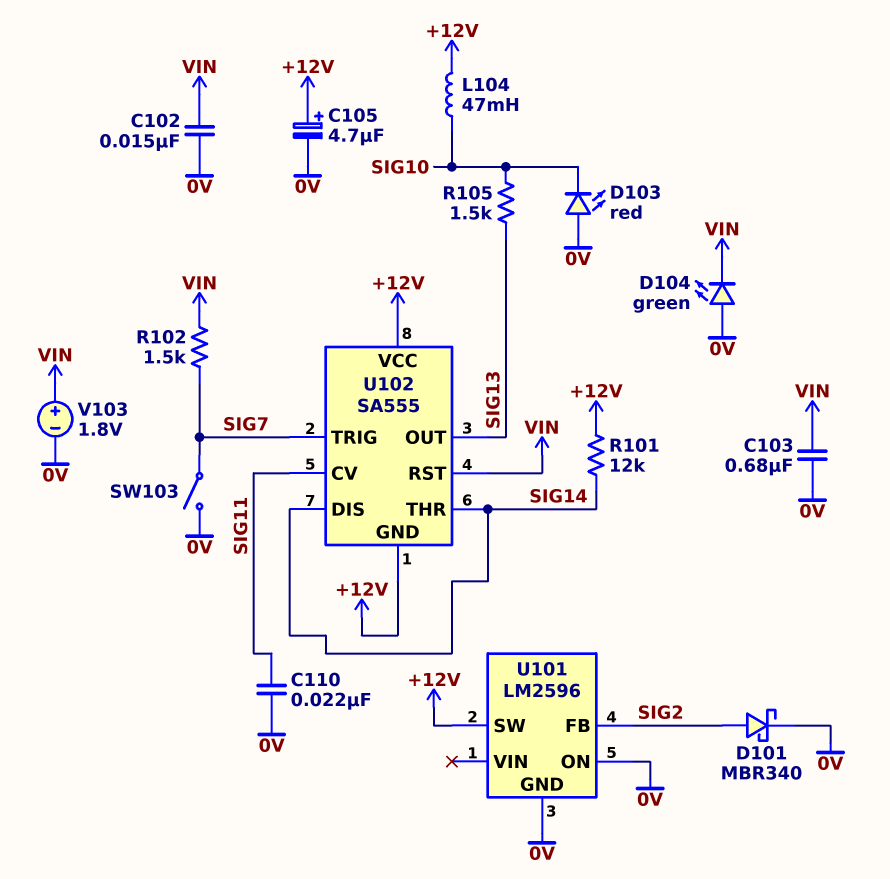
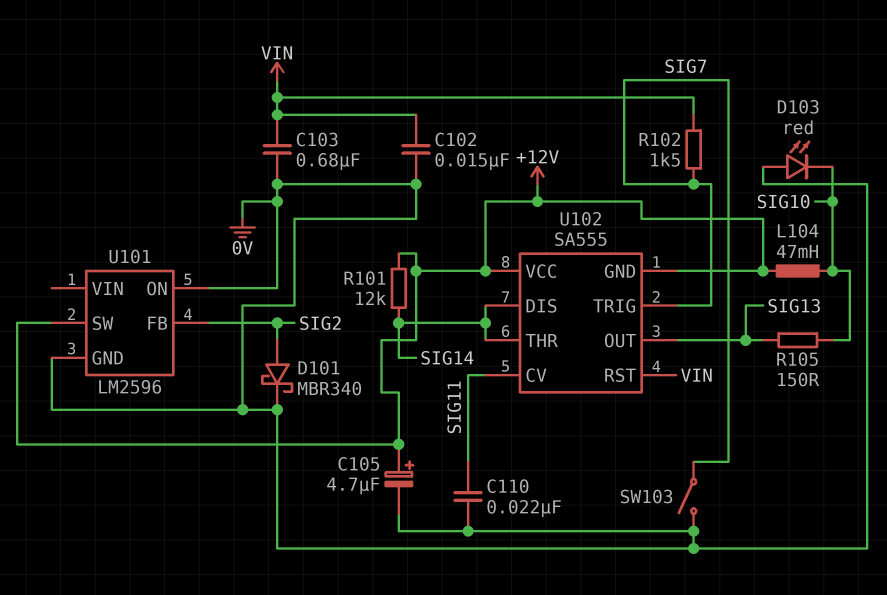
D104: LED green (A 0V, K VIN) -> none
R105: 1.5k (SIG10, SIG13) -> 150 (SIG10, SIG13)
V103: 1.8V (plus VIN, minus 0V) -> none

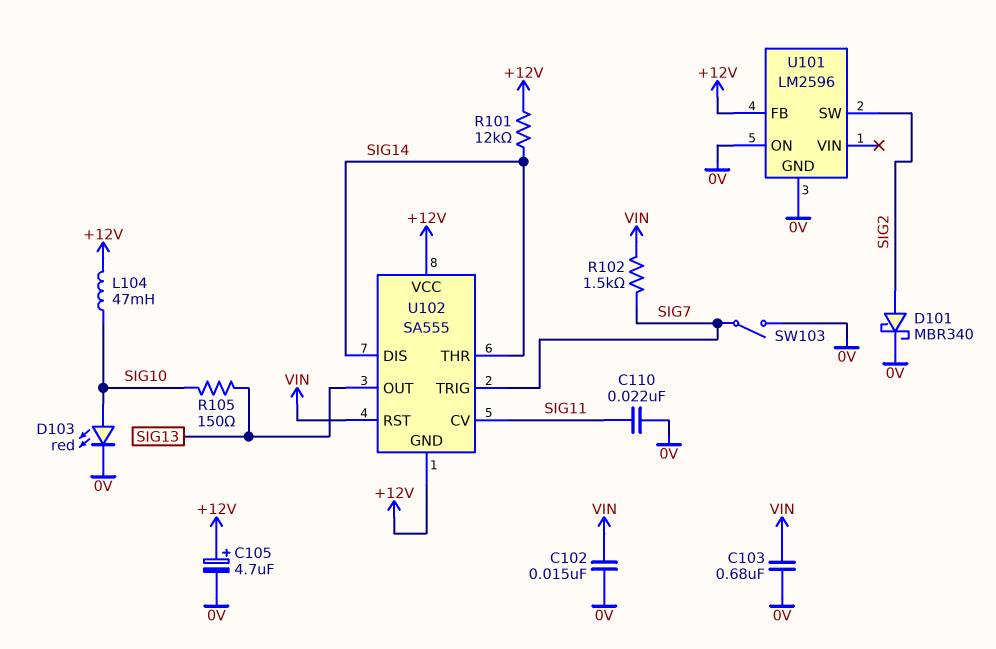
D103: LED red (A 0V, K SIG10) -> LED red (A SIG10, K 0V)
U101 pin FB: SIG2 -> +12V
U101 pin SW: +12V -> SIG2

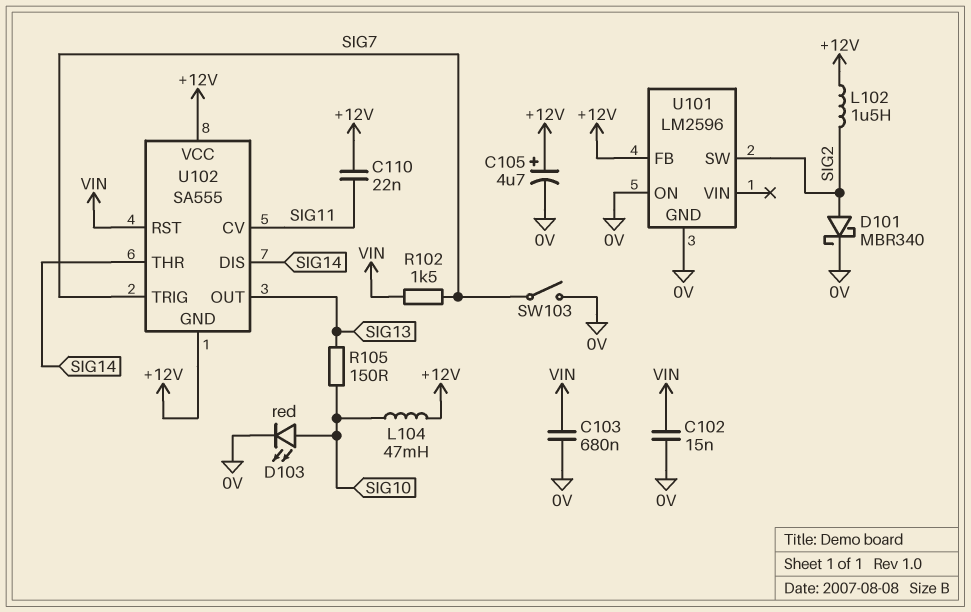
C110: 22nF (0V, SIG11) -> 22nF (+12V, SIG11)
L102: none -> 1.5uH (+12V, SIG2)
R101: 12k (+12V, SIG14) -> none

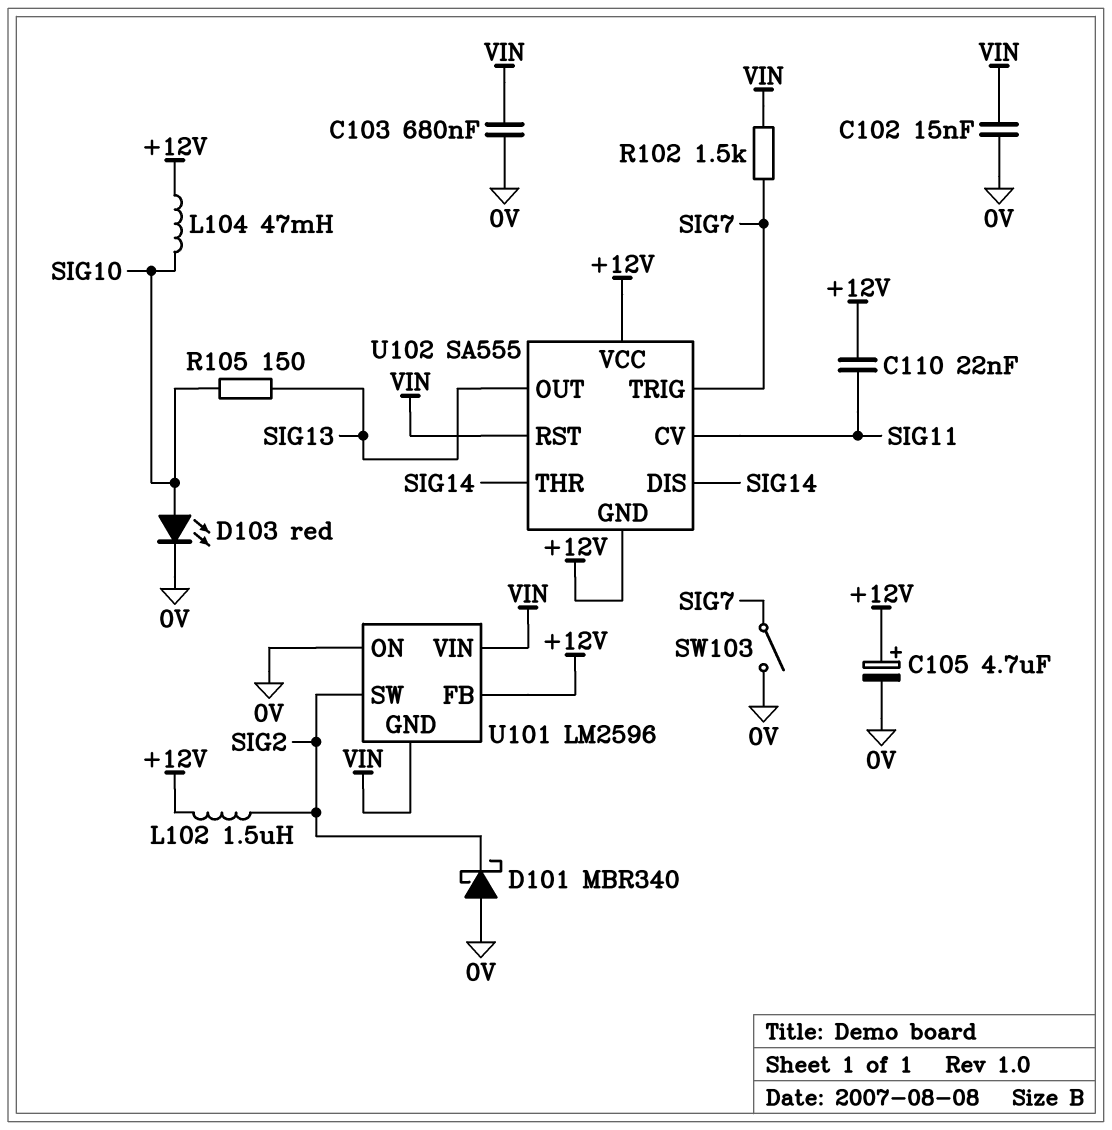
D101: schottky MBR340 (A SIG2, K 0V) -> schottky MBR340 (A 0V, K SIG2)
U101 pin GND: 0V -> VIN
U101 pin VIN: none -> VIN

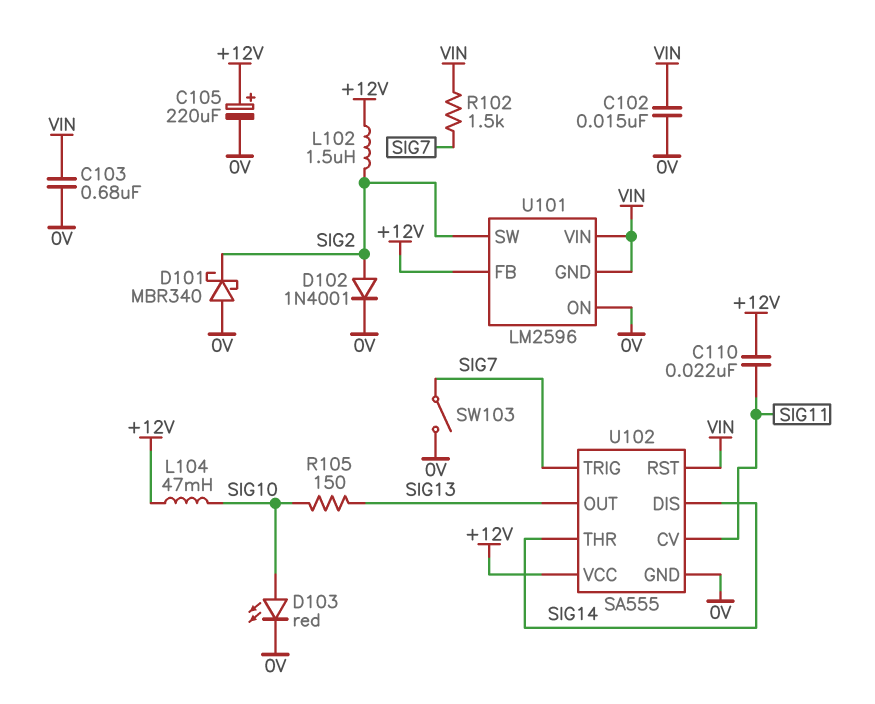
C105: 4.7uF (plus +12V, minus 0V) -> 220uF (plus +12V, minus 0V)
D102: none -> diode 1N4001 (A SIG2, K 0V)
U102 pin GND: +12V -> 0V

